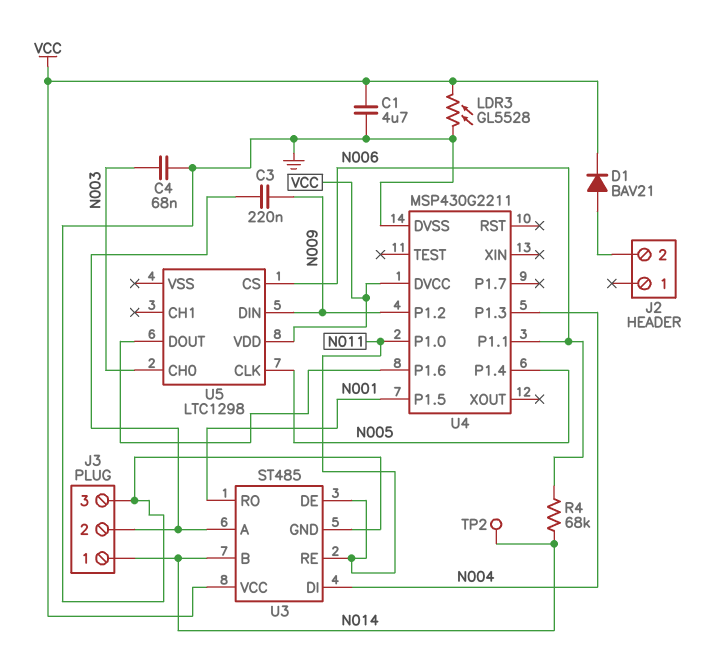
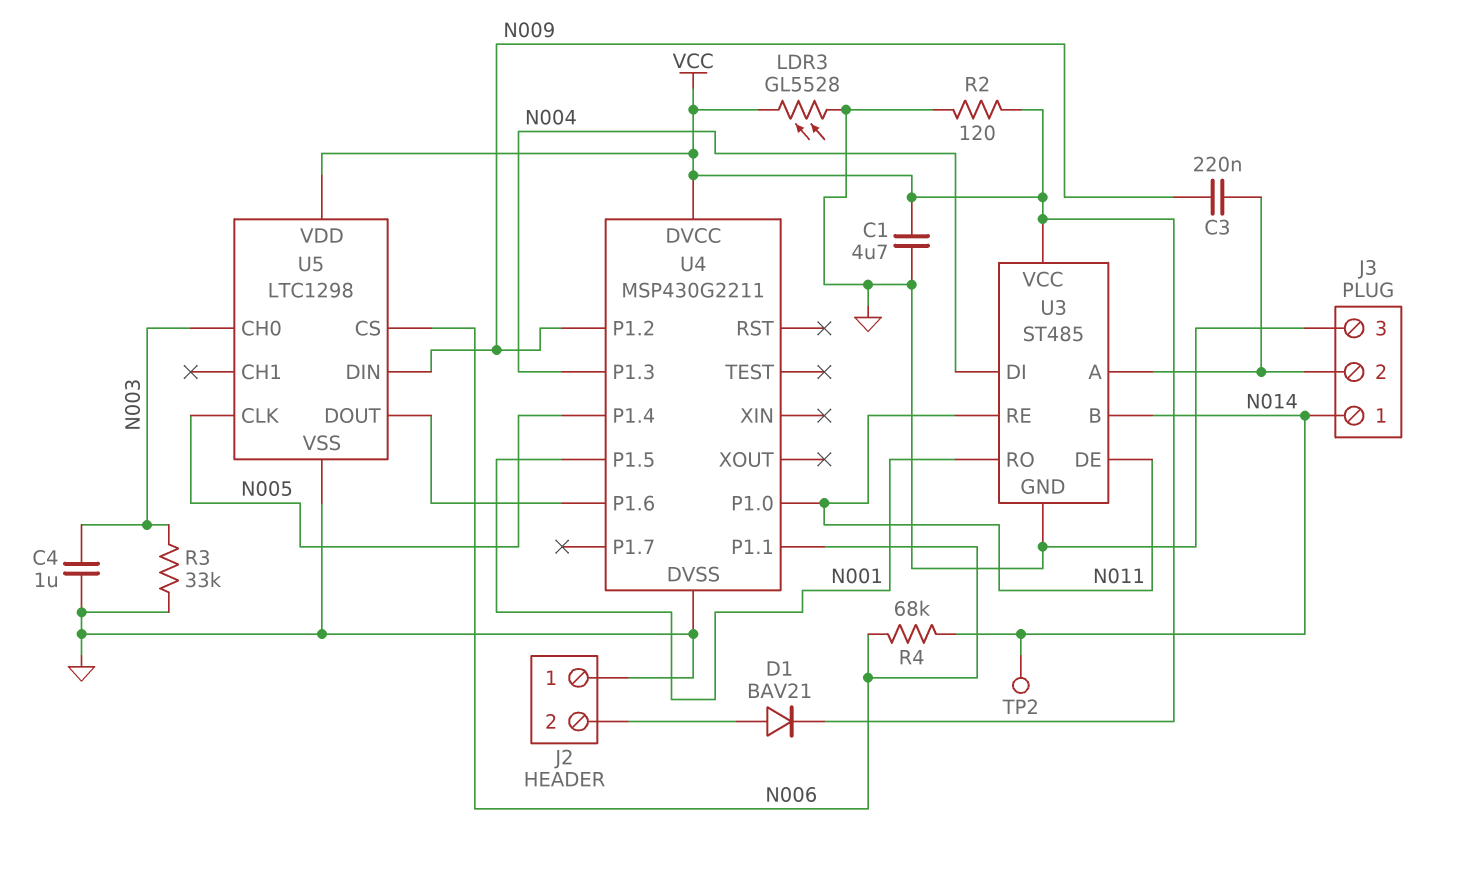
C4: 68nF (GND, N003) -> 1uF (GND, N003)
J2 pin 1: none -> GND
R2: none -> 120 (GND, VCC)
R3: none -> 33k (GND, N003)
U5 pin VSS: none -> GND

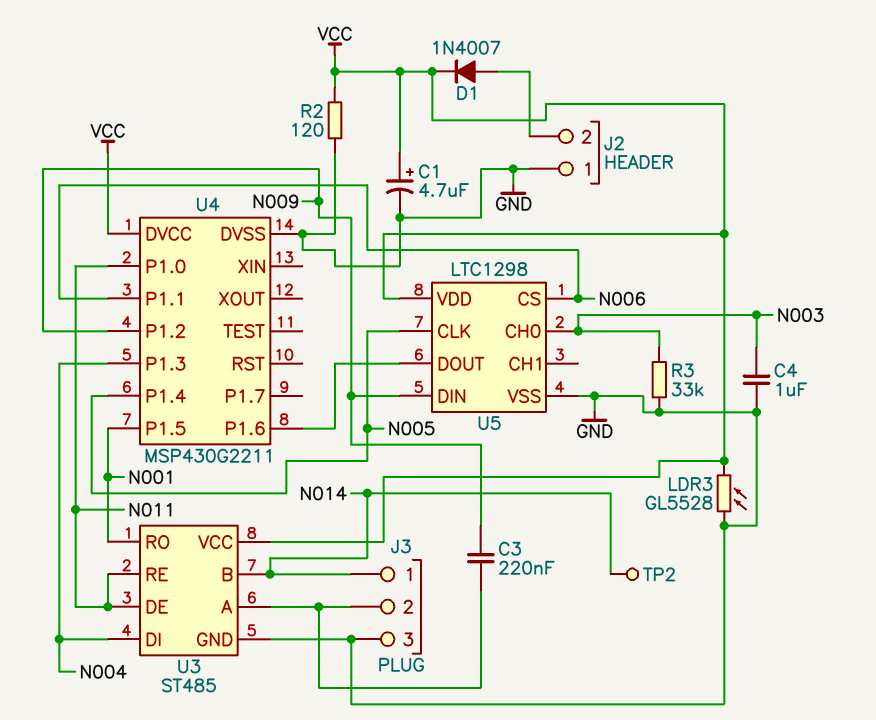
C1: 4.7uF (GND, VCC) -> 4.7uF (plus VCC, minus GND)
D1: diode BAV21 (A J2/2, K VCC) -> diode 1N4007 (A J2/2, K VCC)
R4: 68k (N006, N014) -> none

